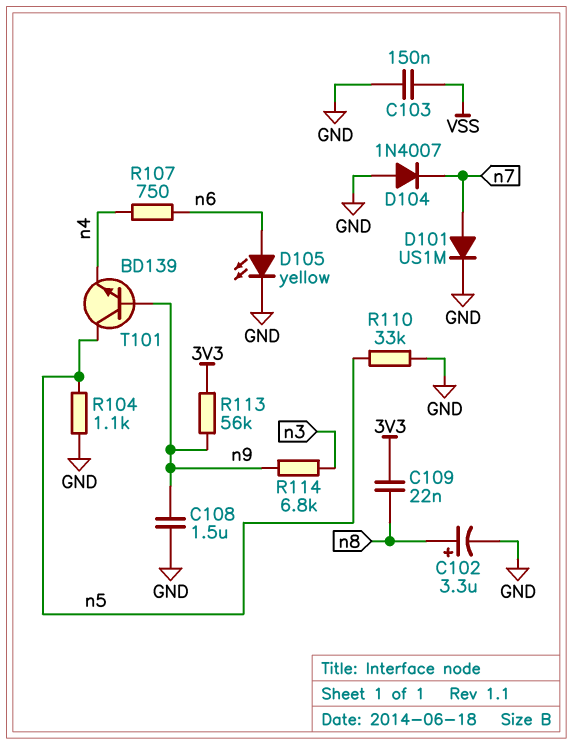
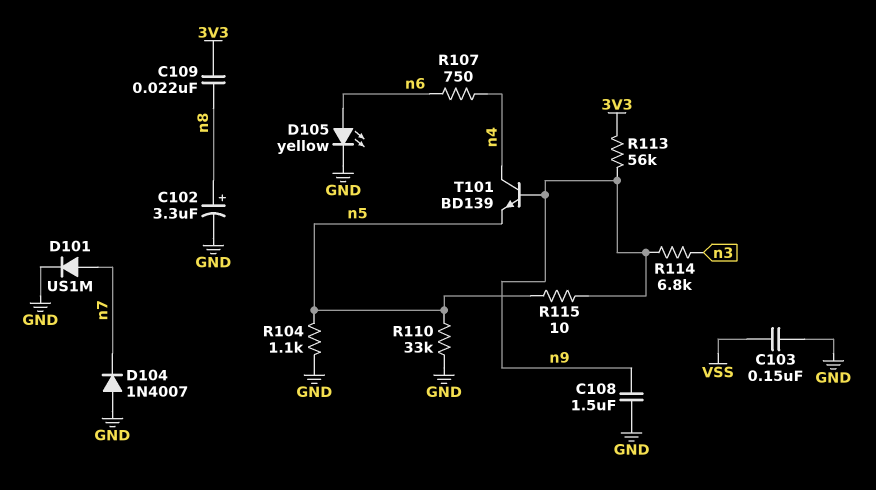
R115: none -> 10 (n5, n9)
T101: NPN BD139 (B n9, C n5, E n4) -> NPN BD139 (B n9, C n4, E n5)

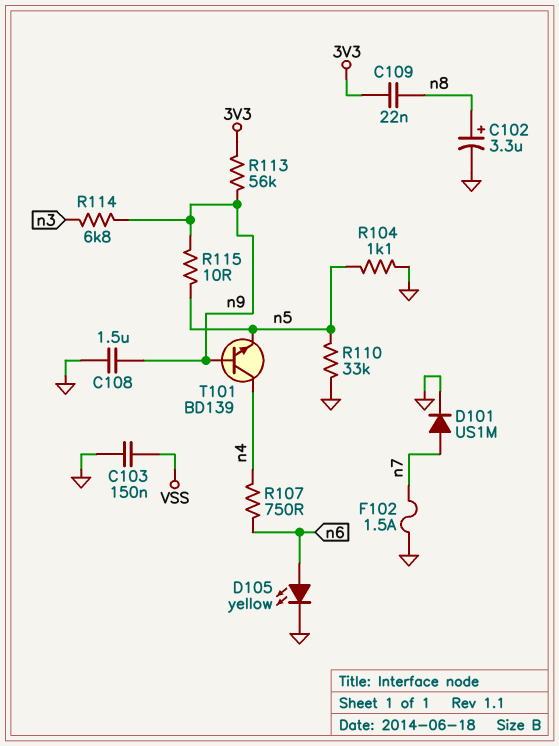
D104: diode 1N4007 (A GND, K n7) -> none
F102: none -> 1.5A (GND, n7)

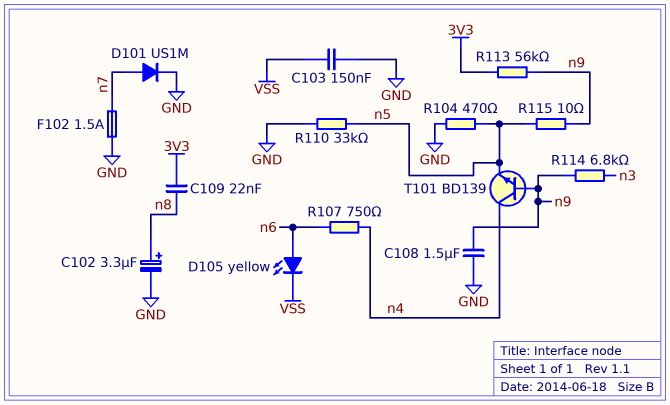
D105: LED yellow (A n6, K GND) -> LED yellow (A n6, K VSS)
R104: 1.1k (GND, n5) -> 470 (GND, n5)

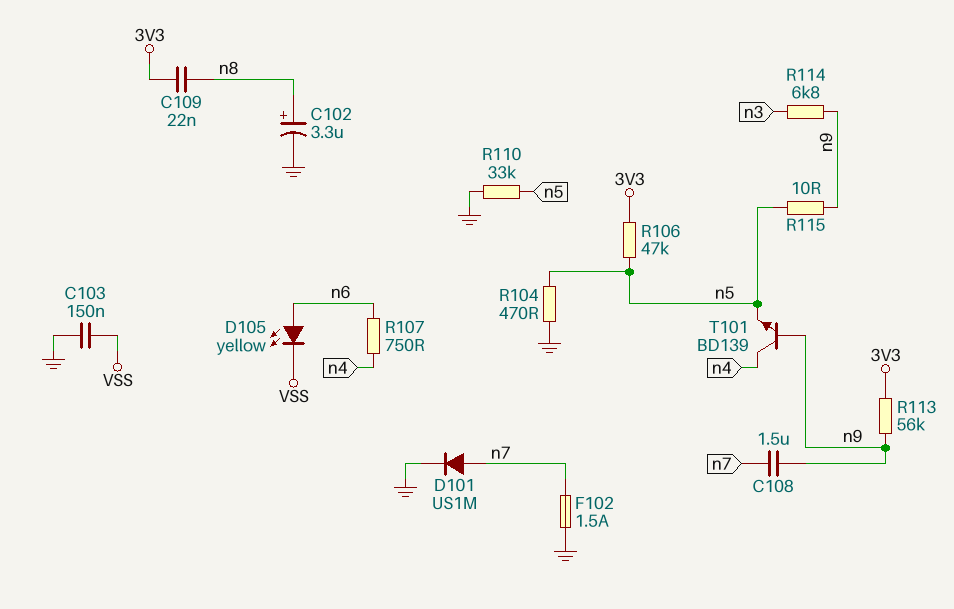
C108: 1.5uF (GND, n9) -> 1.5uF (n7, n9)
R106: none -> 47k (3V3, n5)

